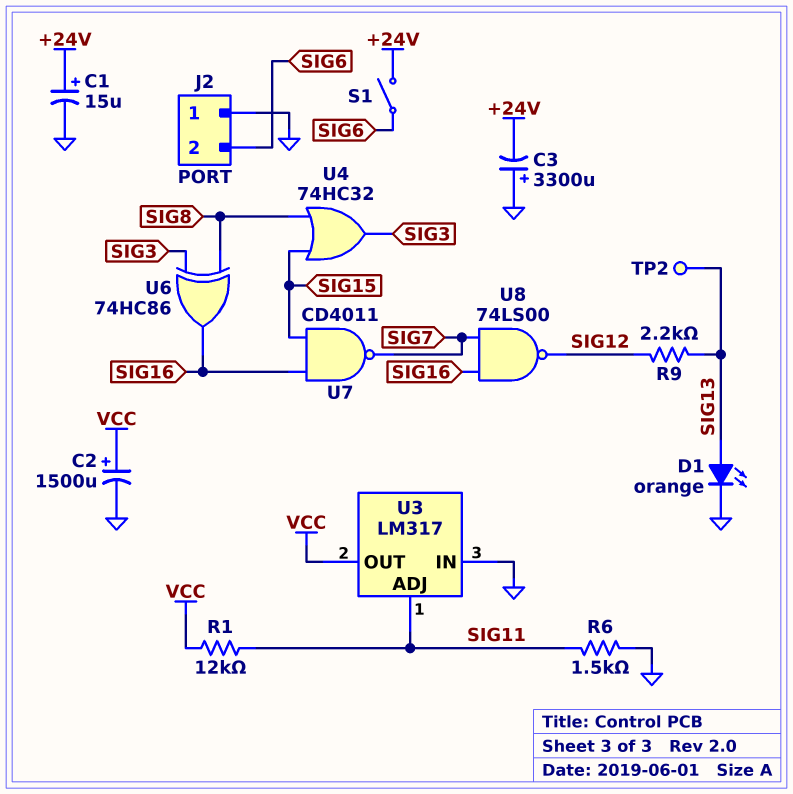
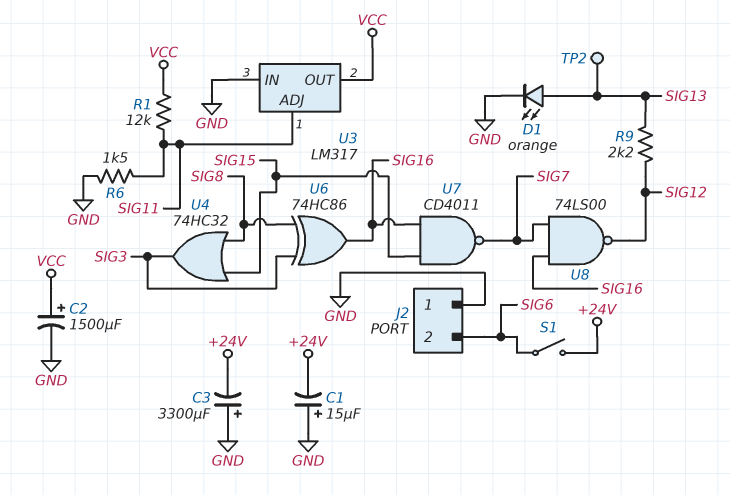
C1: 15uF (plus +24V, minus GND) -> 15uF (plus GND, minus +24V)

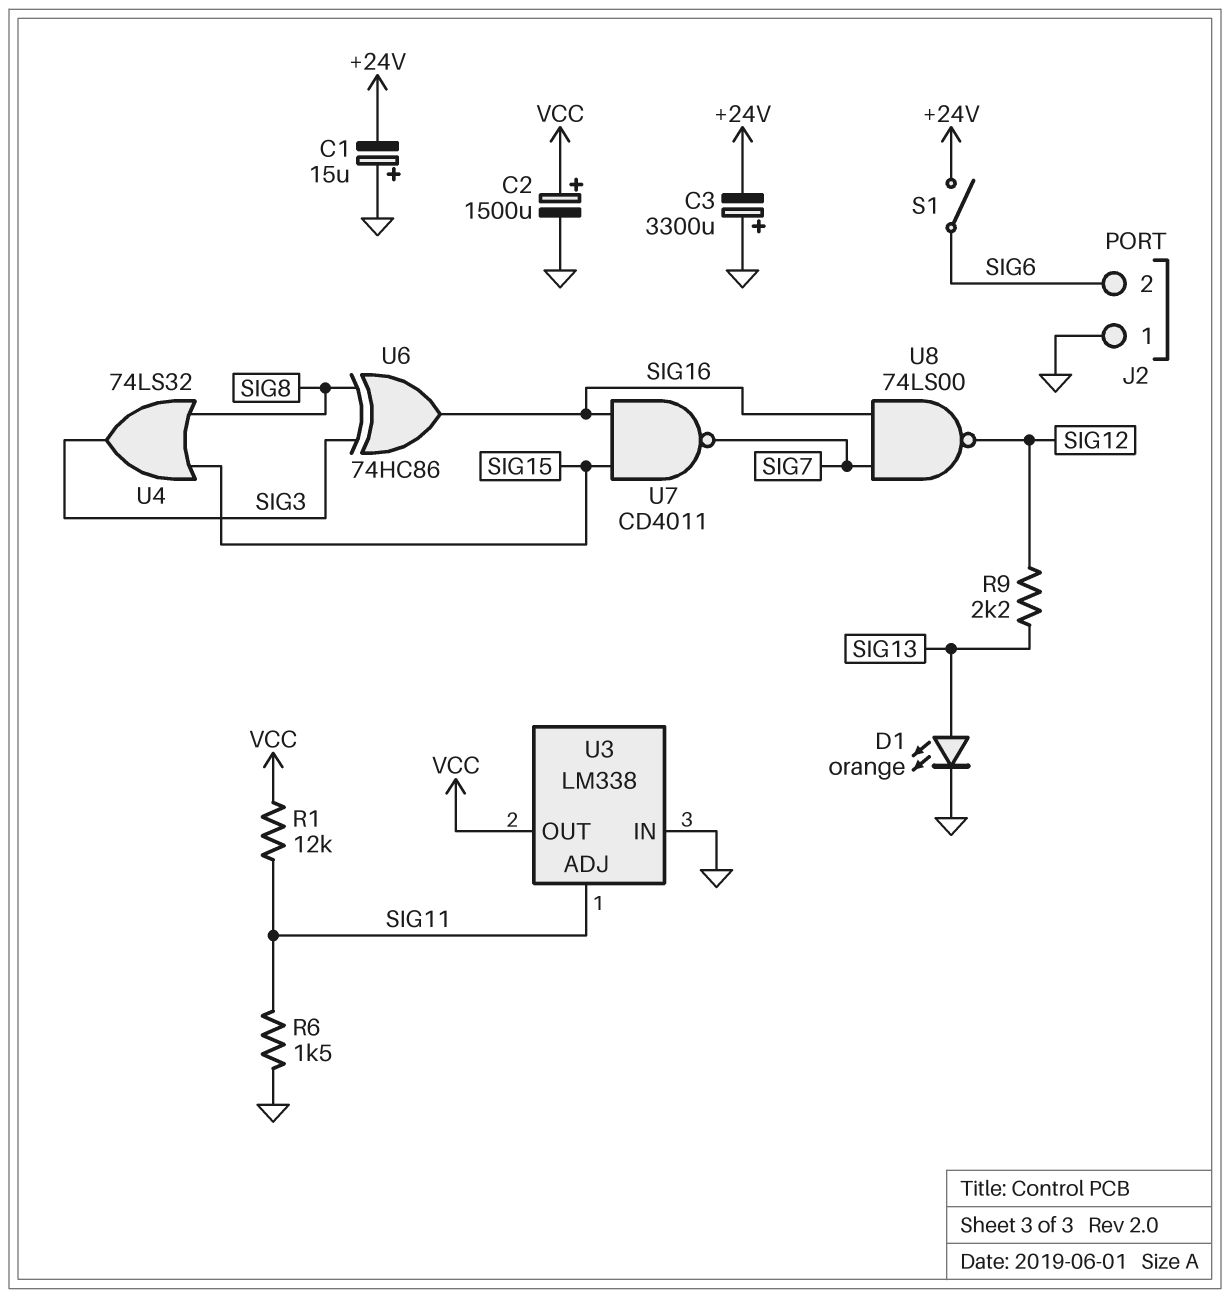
TP2: test point (SIG13) -> none
U3: LM317 -> LM338
U4: OR 74HC32 (in SIG8, in SIG15, out SIG3) -> OR 74LS32 (in SIG8, in SIG15, out SIG3)

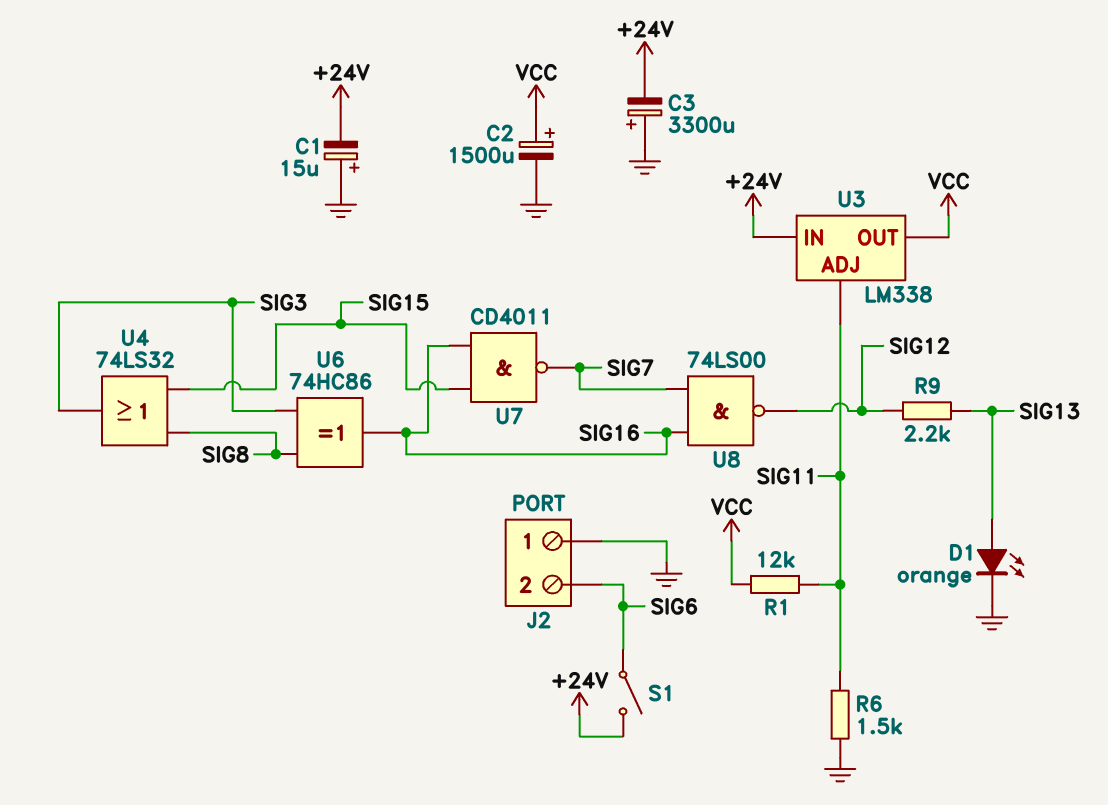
U3 pin IN: GND -> +24V

